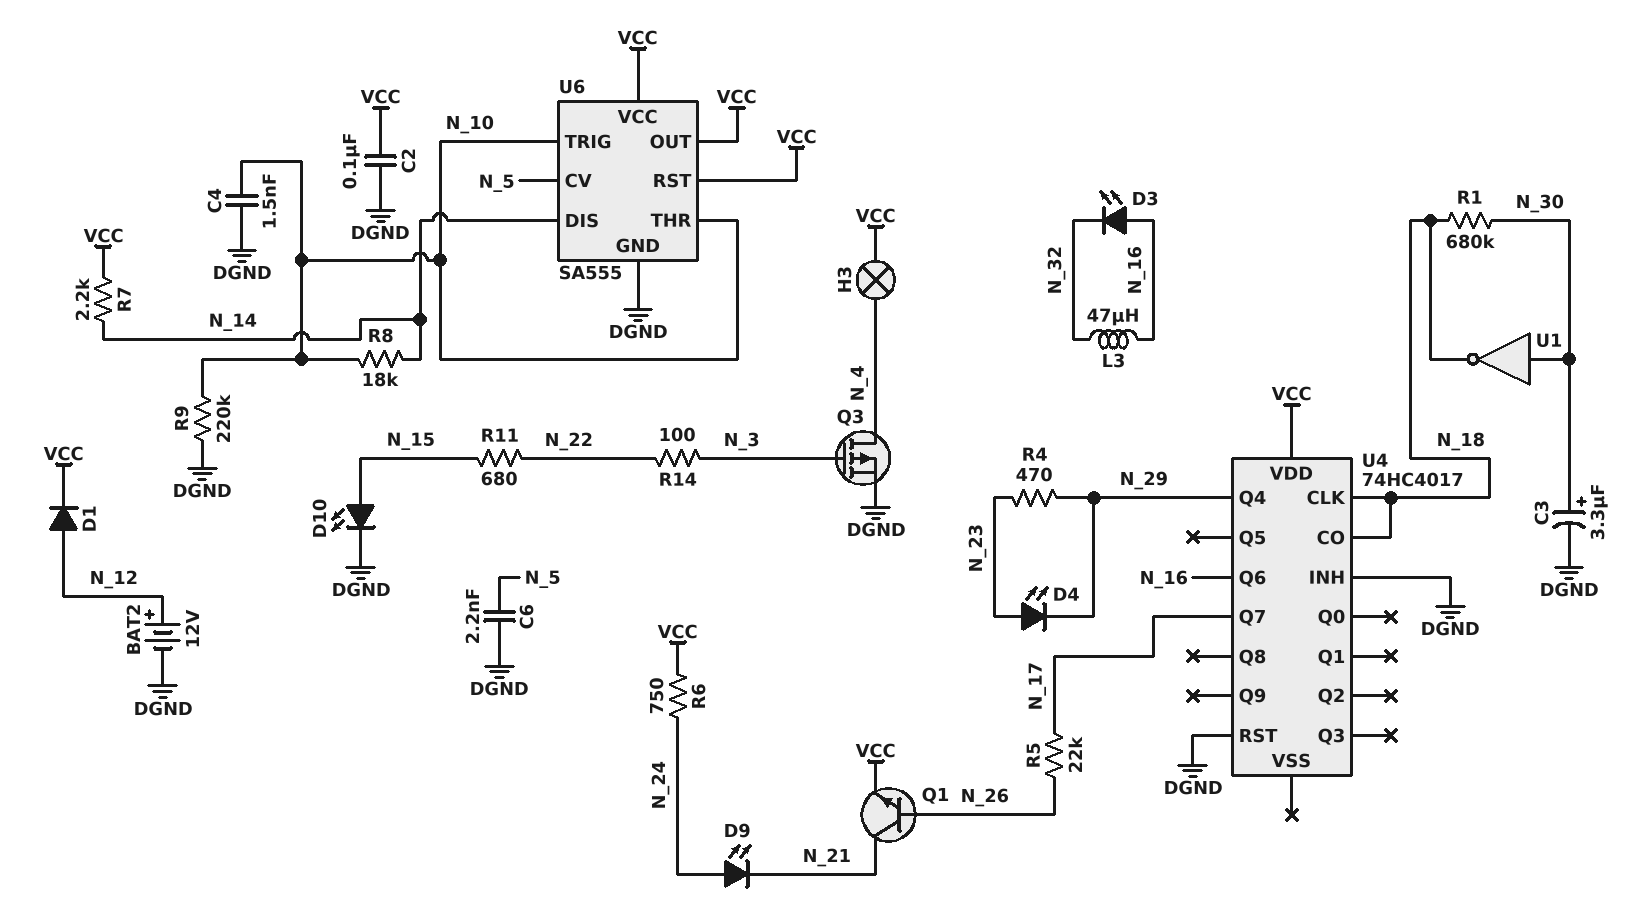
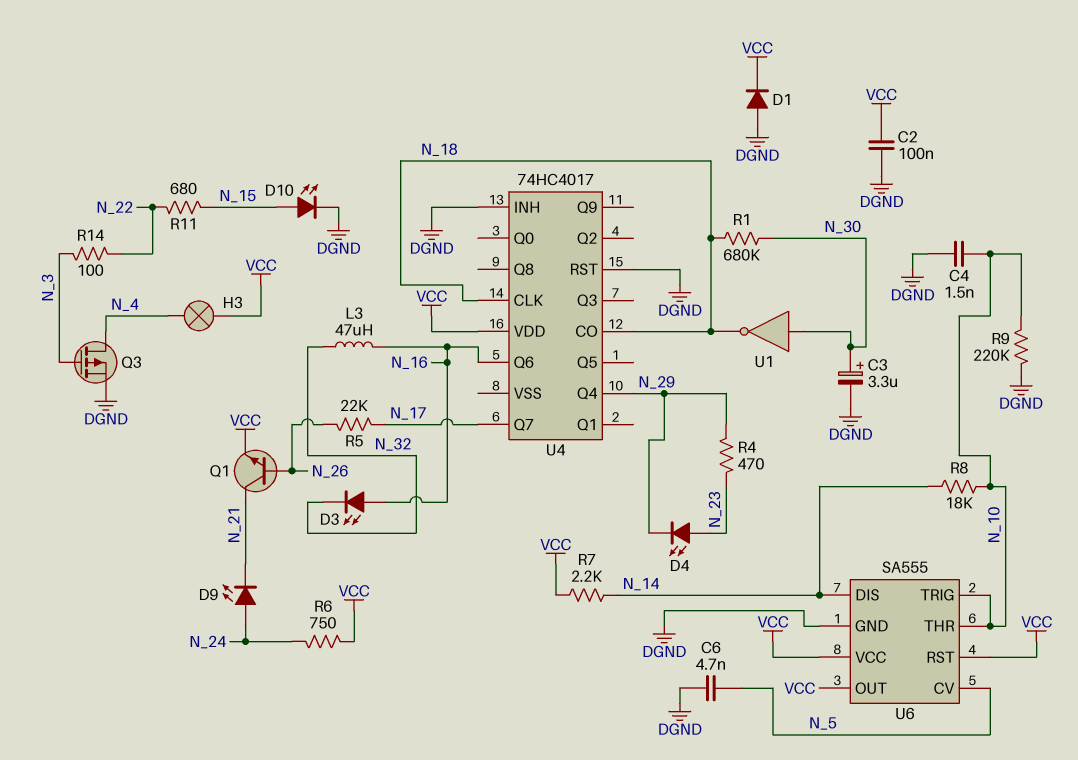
BAT2: 12V (plus N_12, minus DGND) -> none
C6: 2.2nF (DGND, N_5) -> 4.7nF (DGND, N_5)
D1: diode (A N_12, K VCC) -> diode (A DGND, K VCC)

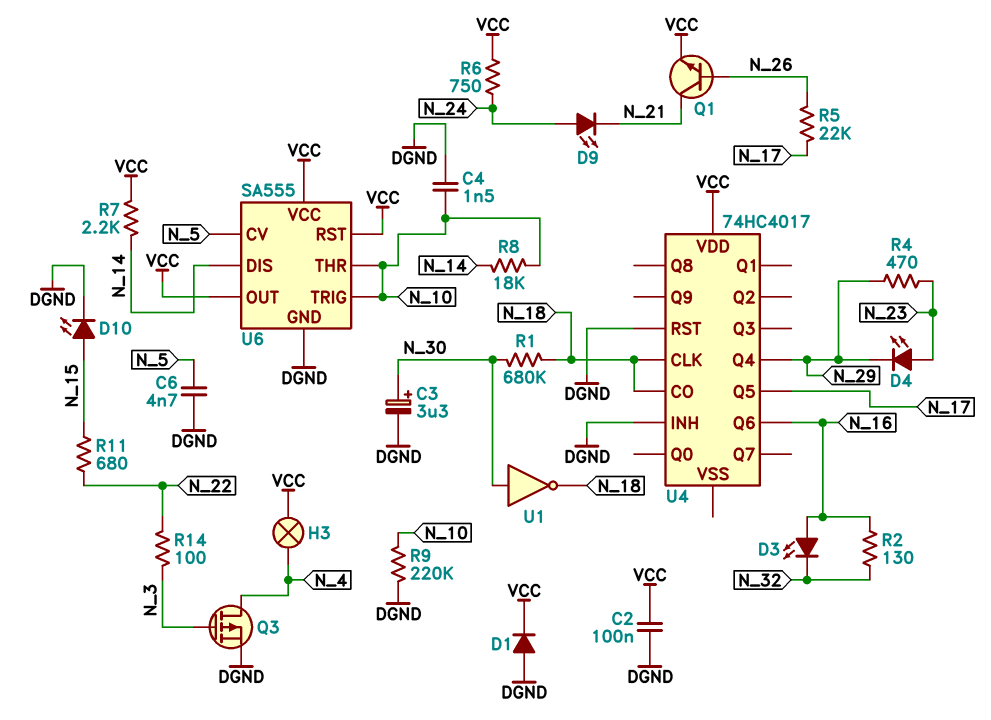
L3: 47uH (N_16, N_32) -> none
R2: none -> 130 (N_16, N_32)
U4 pin Q5: none -> N_17
U4 pin Q7: N_17 -> none

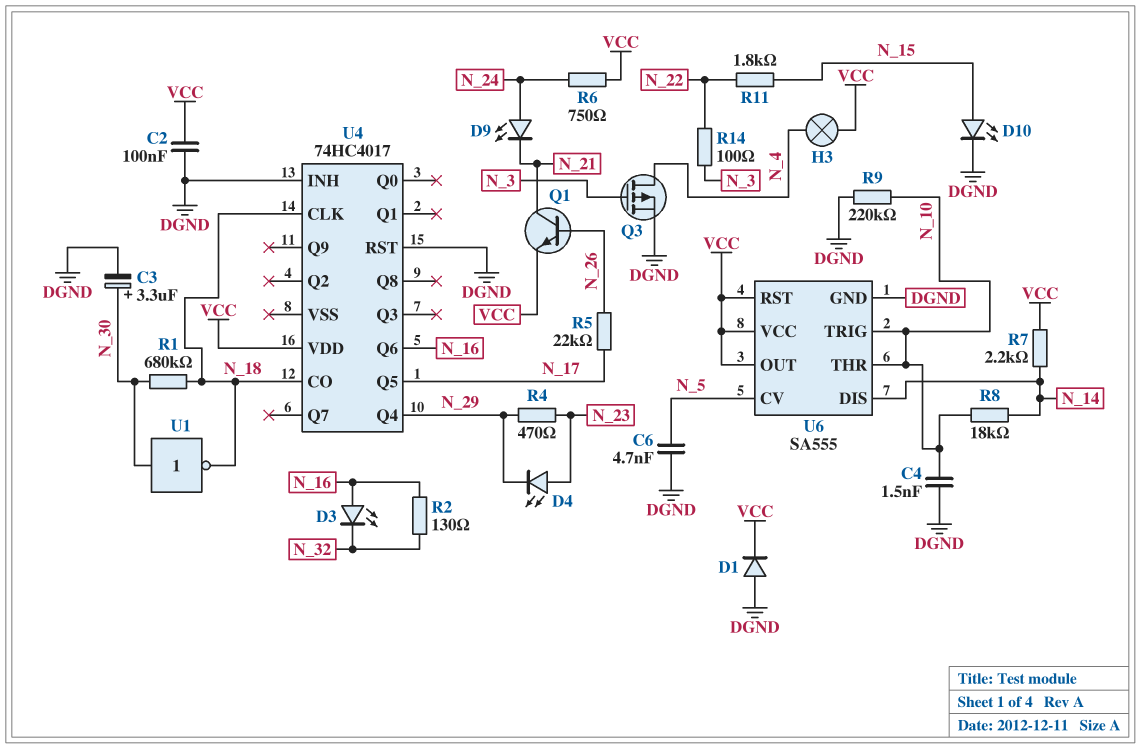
R11: 680 (N_15, N_22) -> 1.8k (N_15, N_22)

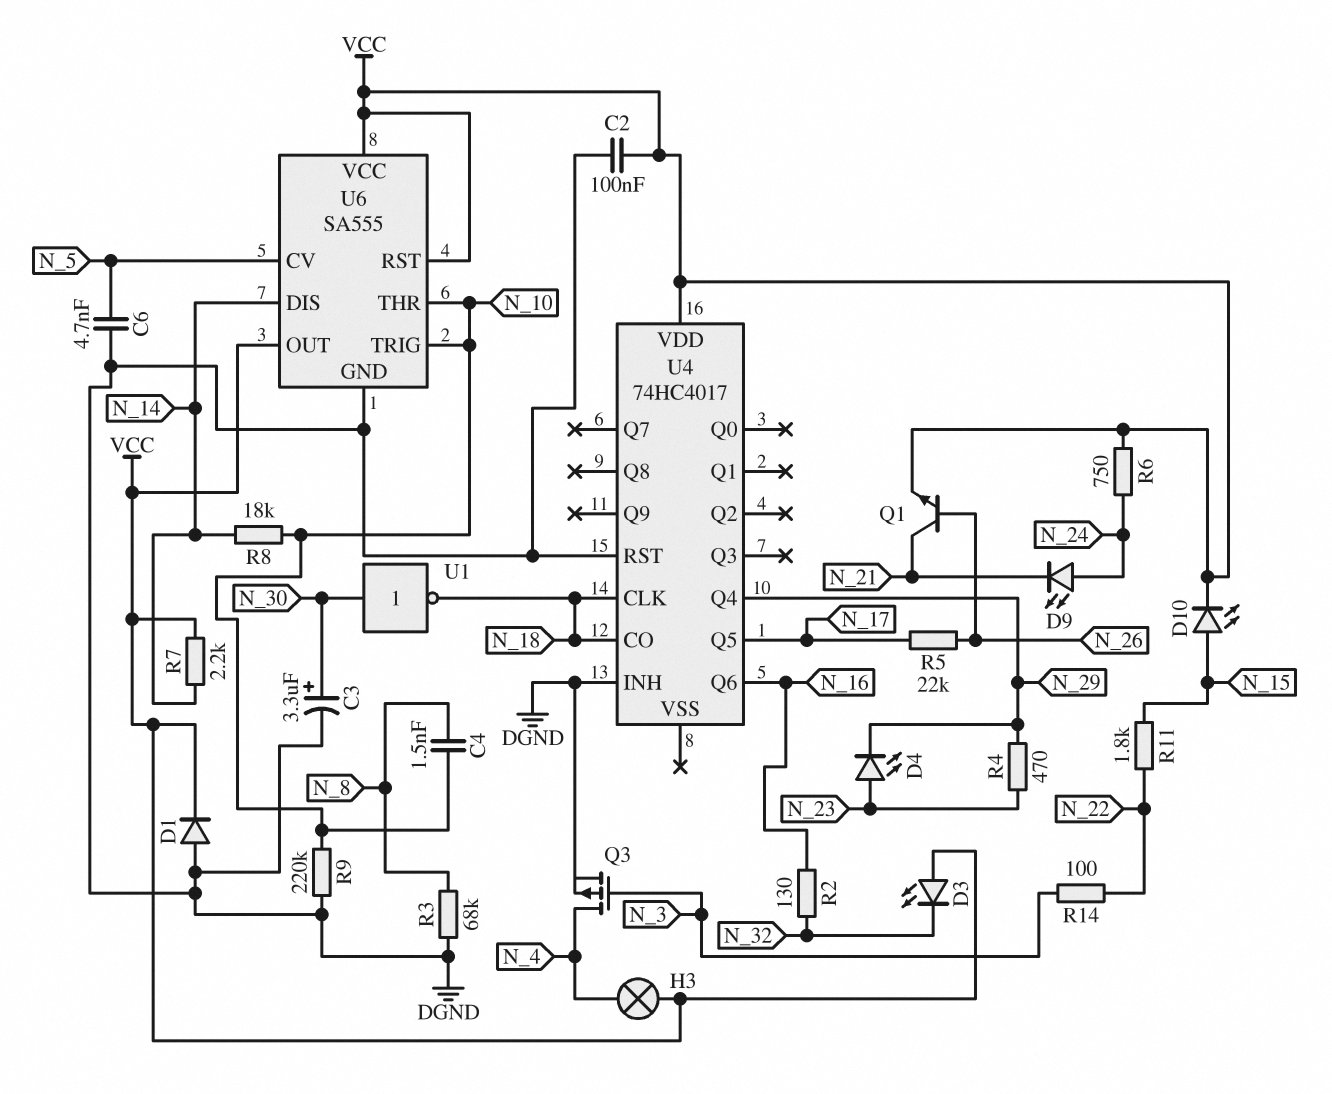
C4: 1.5nF (DGND, N_10) -> 1.5nF (N_8, N_10)
D3: LED (A N_16, K N_32) -> LED (A VCC, K N_32)
D10: LED (A N_15, K DGND) -> LED (A N_15, K VCC)
R1: 680k (N_18, N_30) -> none
R3: none -> 68k (DGND, N_8)

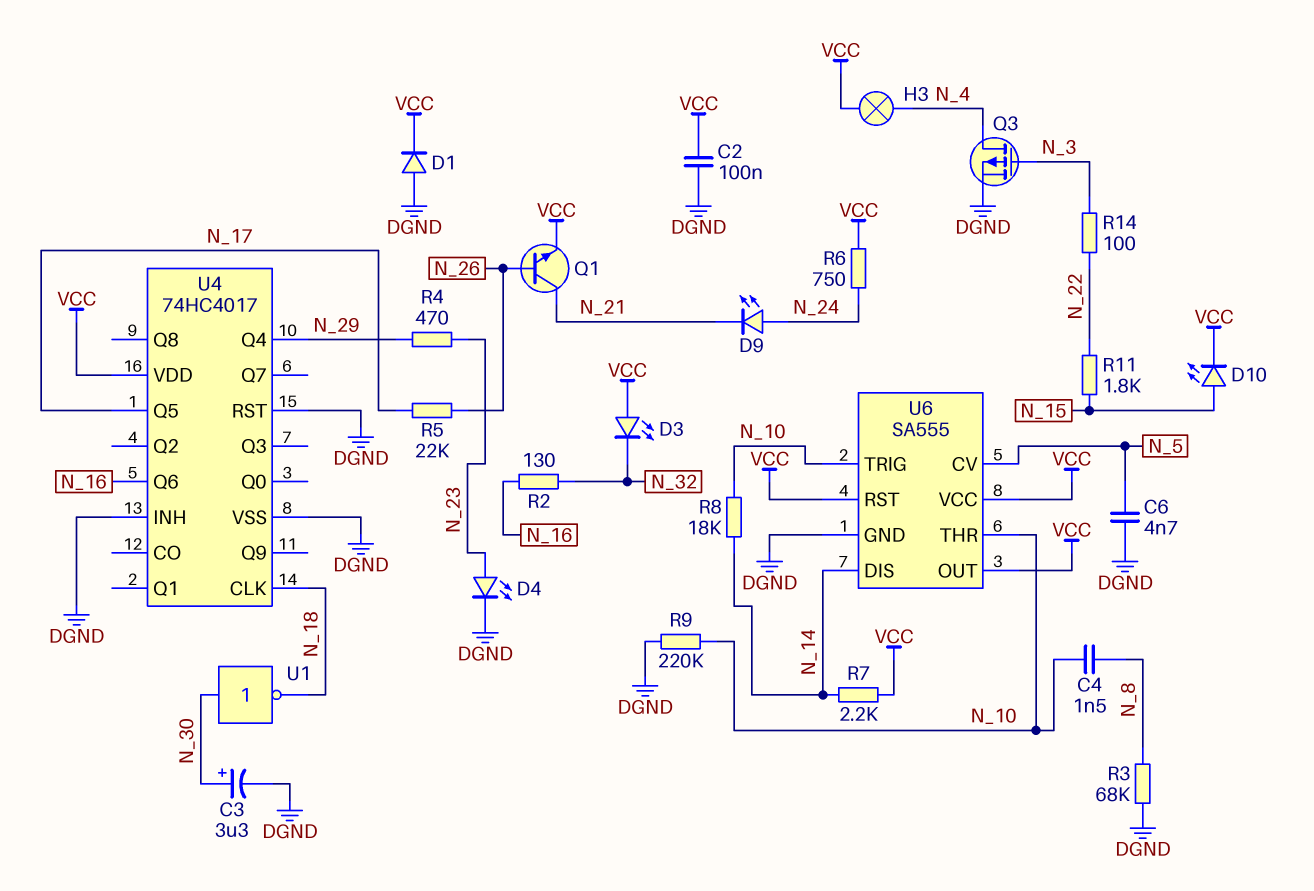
D4: LED (A N_23, K N_29) -> LED (A N_23, K DGND)
U4 pin CO: N_18 -> none
U4 pin VSS: none -> DGND

